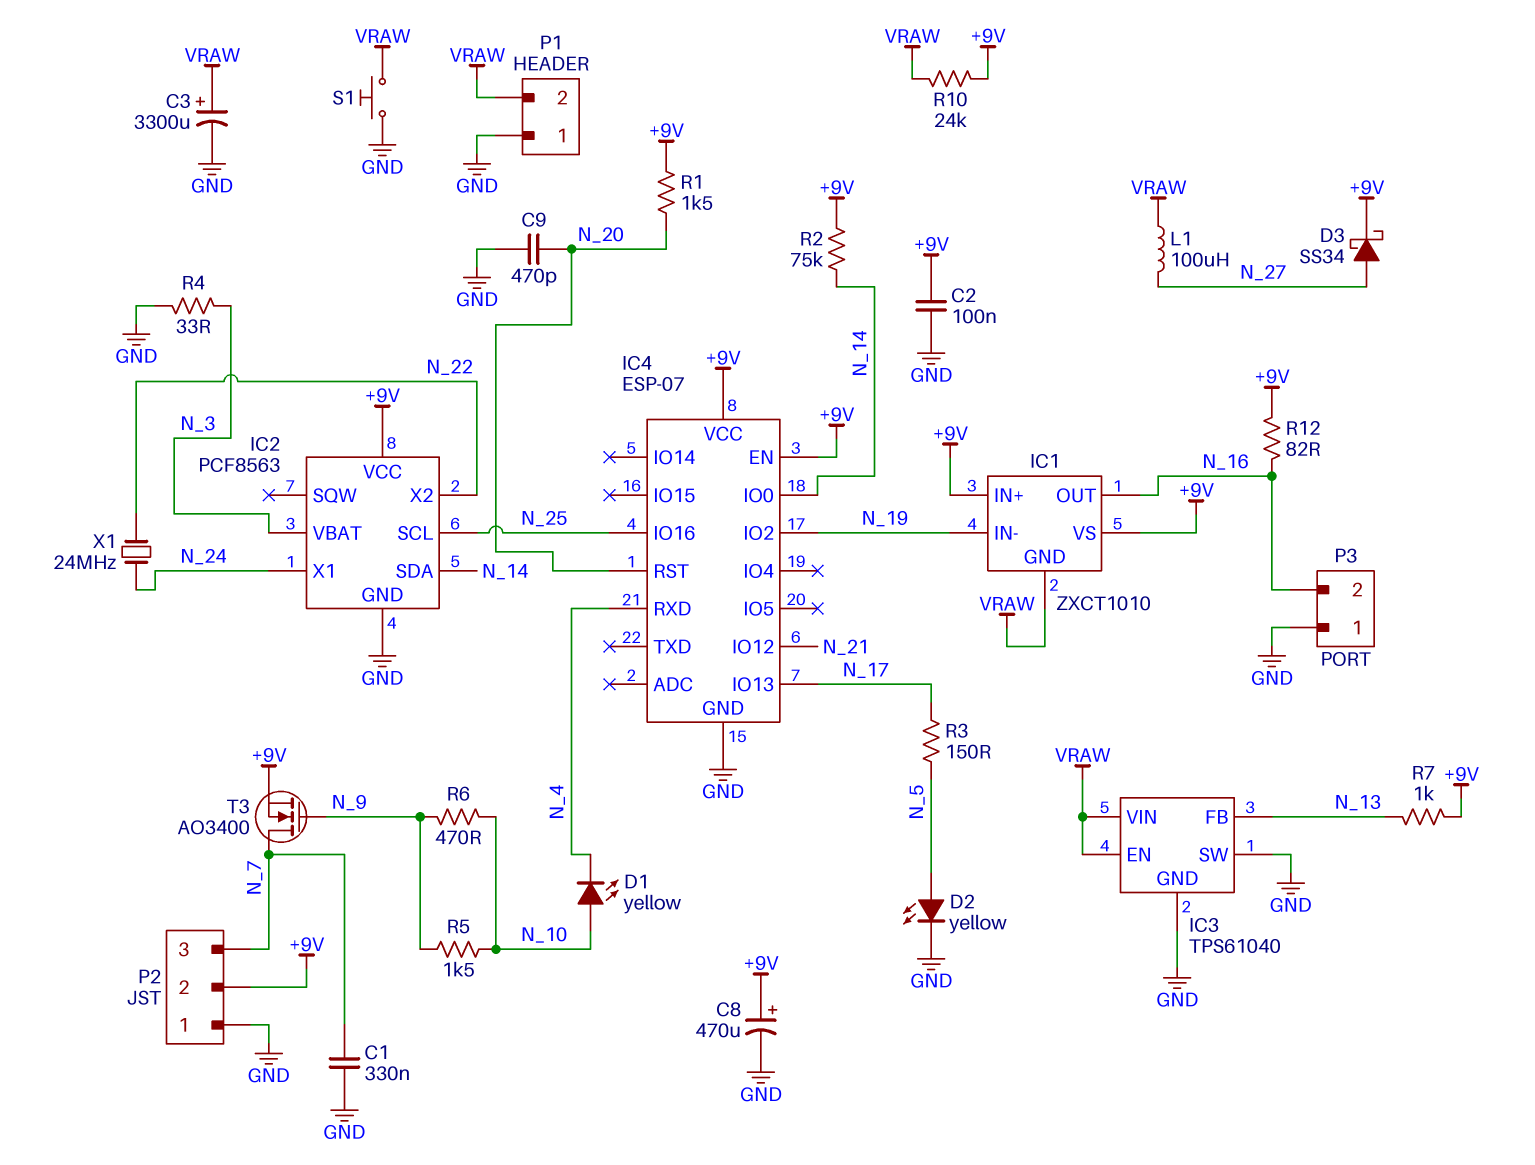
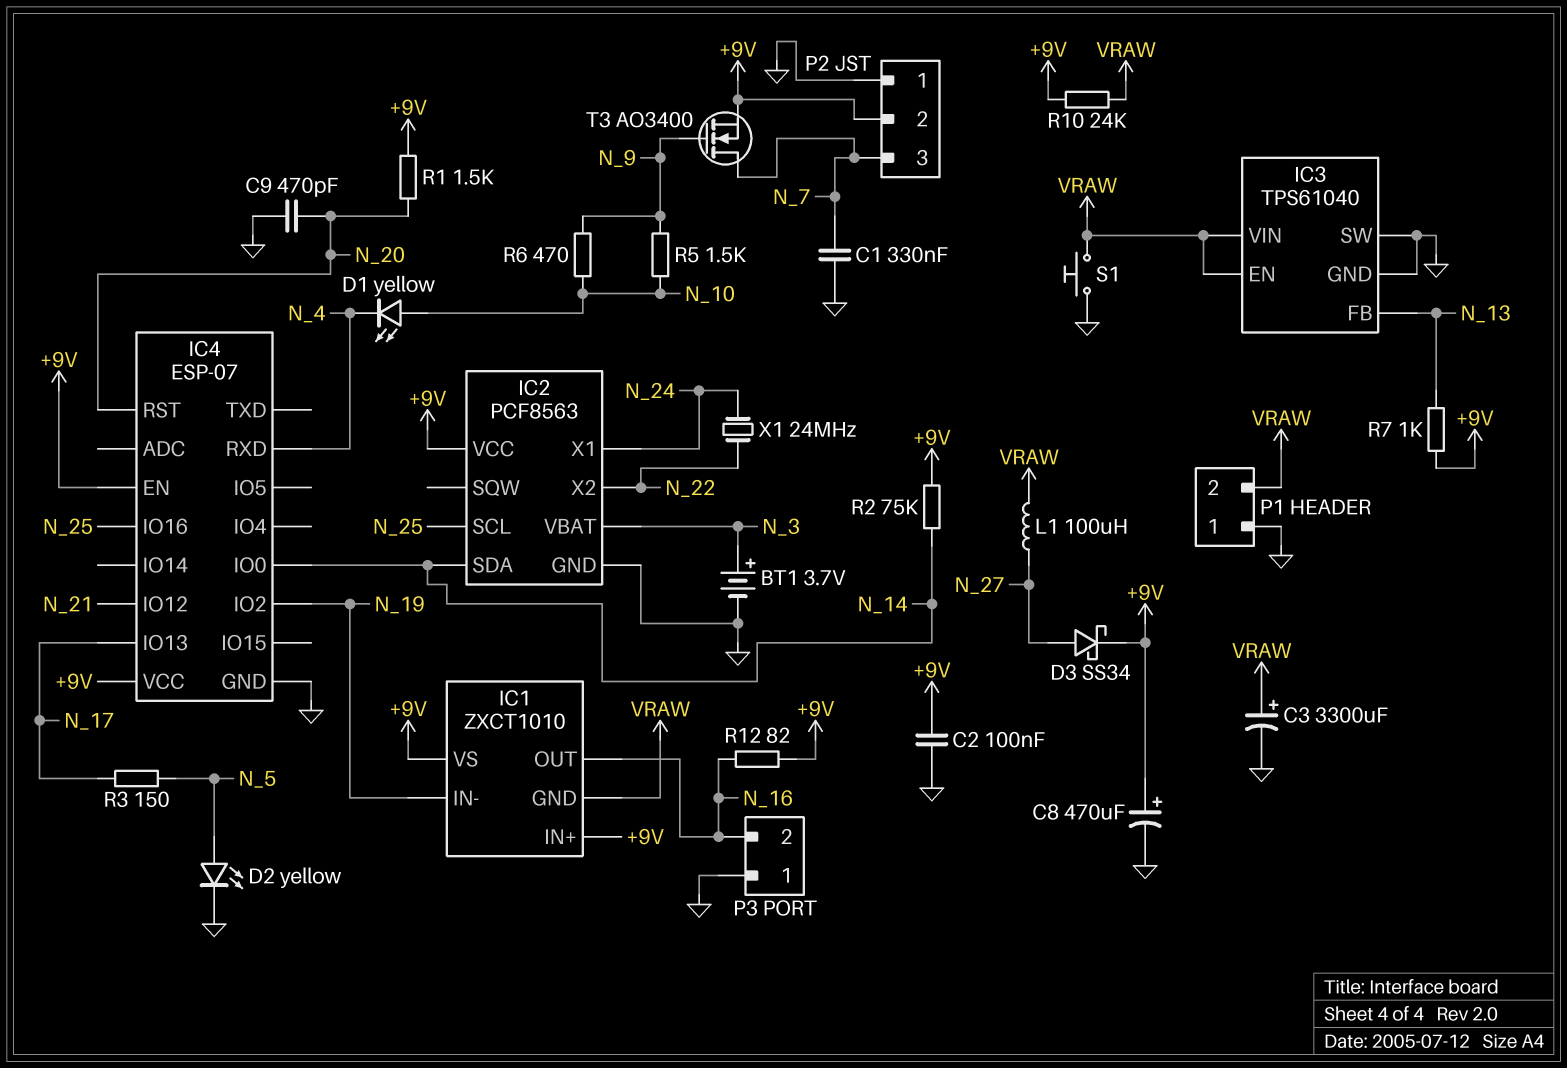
BT1: none -> 3.7V (plus N_3, minus GND)
R4: 33 (GND, N_3) -> none

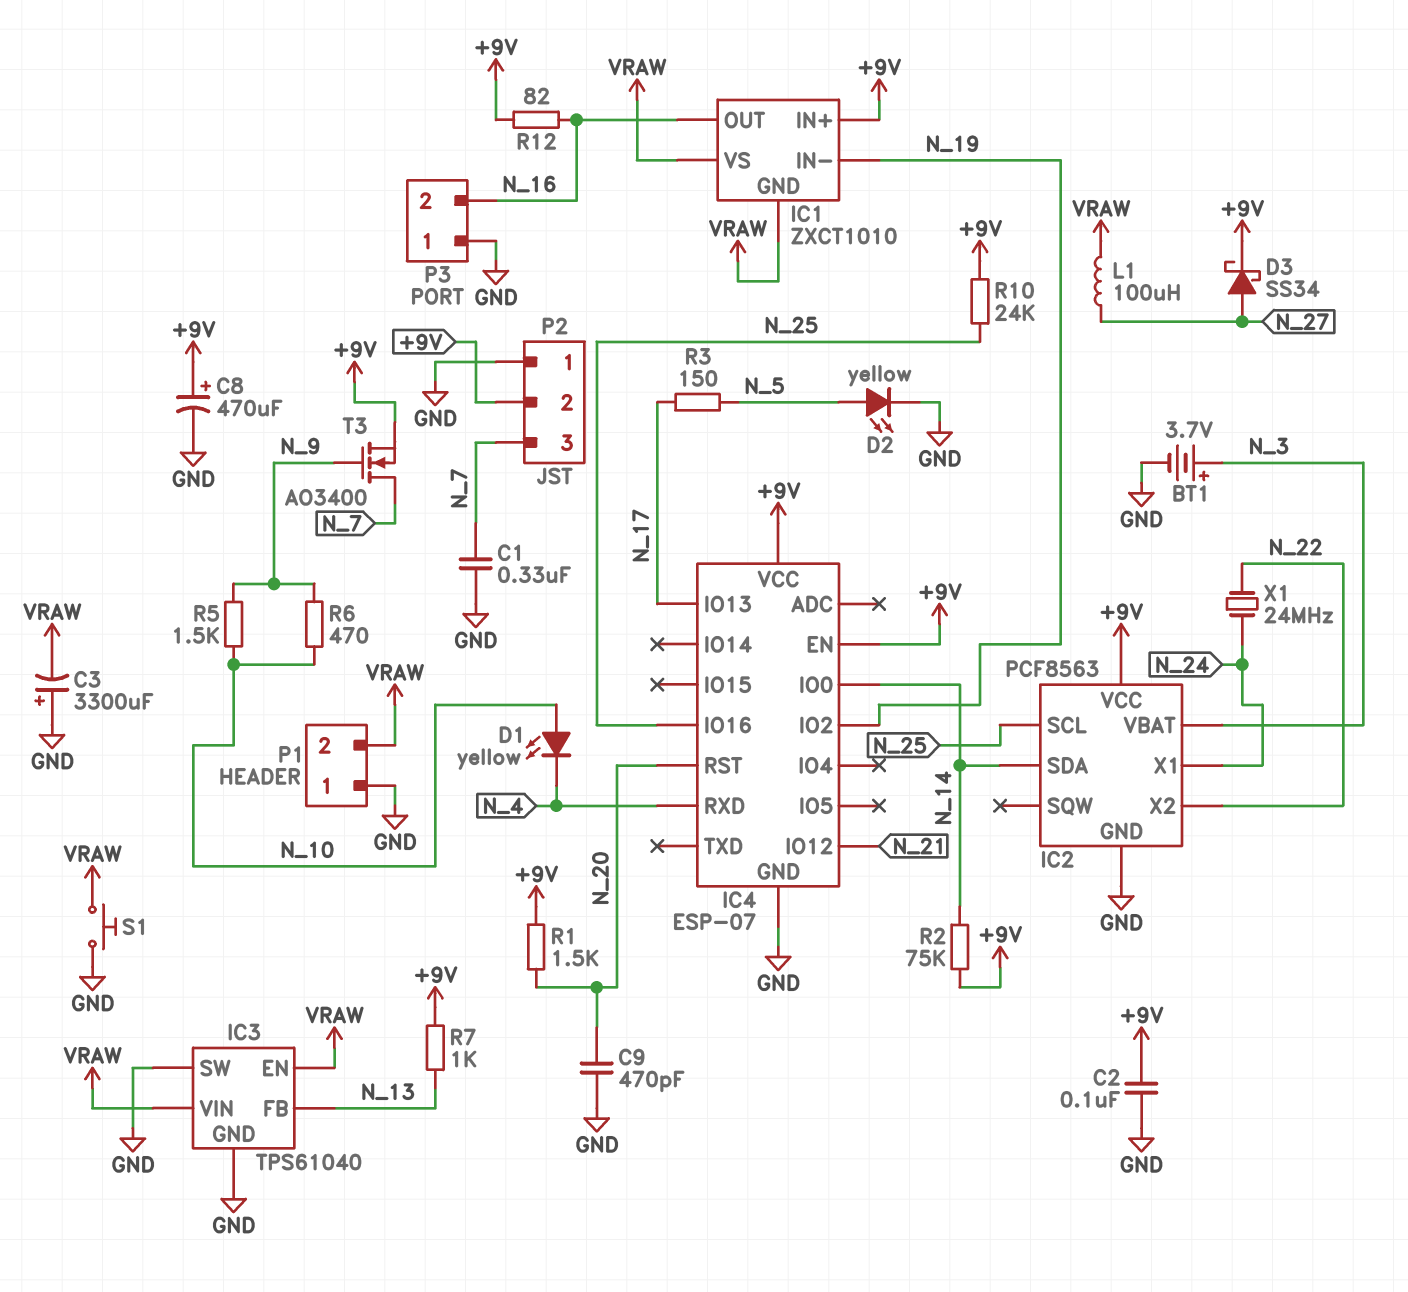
C3: 3300uF (plus VRAW, minus GND) -> 3300uF (plus GND, minus VRAW)
IC1 pin VS: +9V -> VRAW
R10: 24k (+9V, VRAW) -> 24k (+9V, N_25)

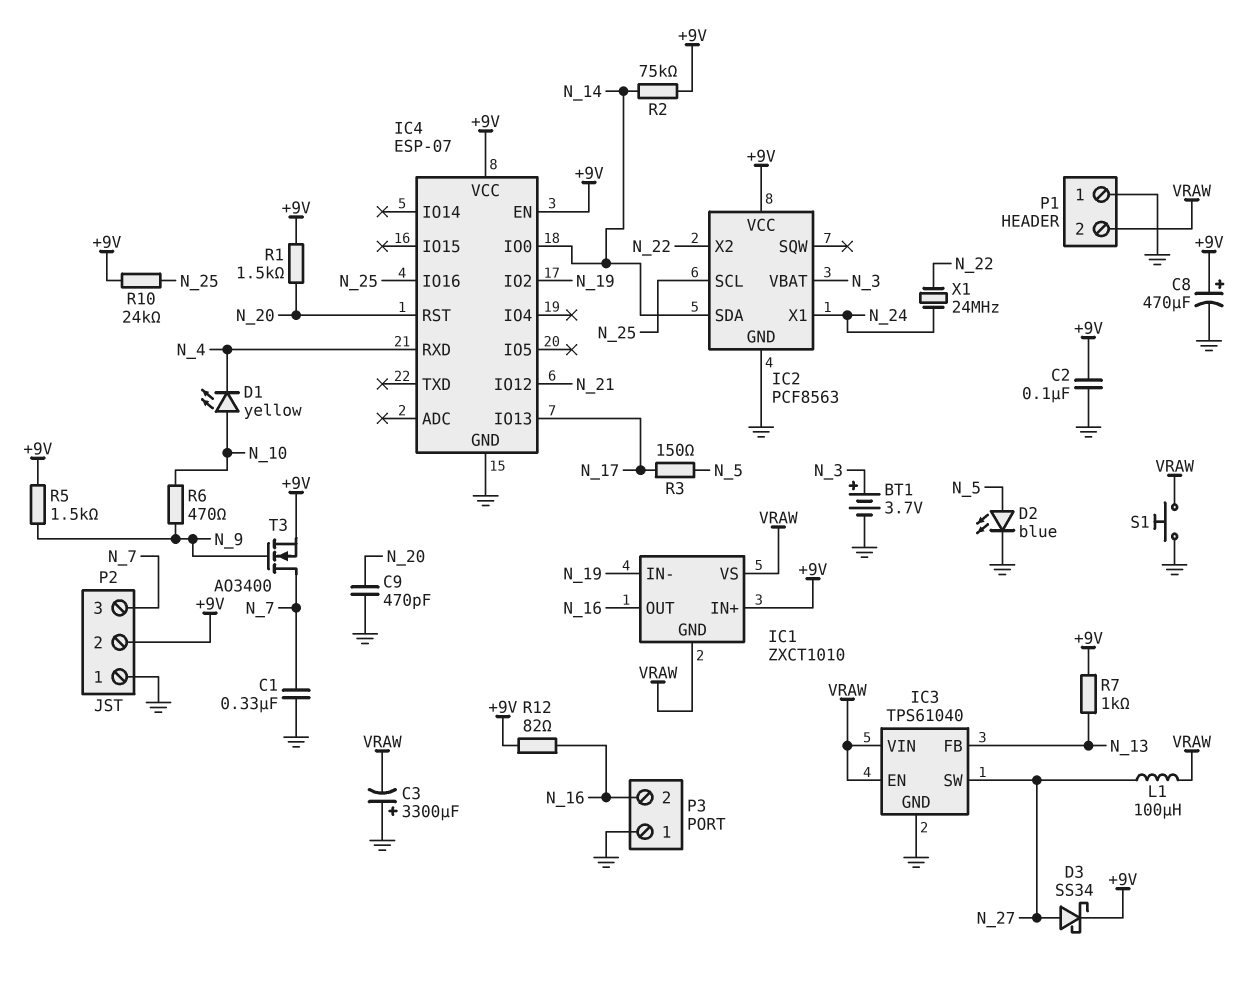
D2: LED yellow (A N_5, K GND) -> LED blue (A N_5, K GND)
IC3 pin SW: GND -> N_27
R5: 1.5k (N_9, N_10) -> 1.5k (+9V, N_9)

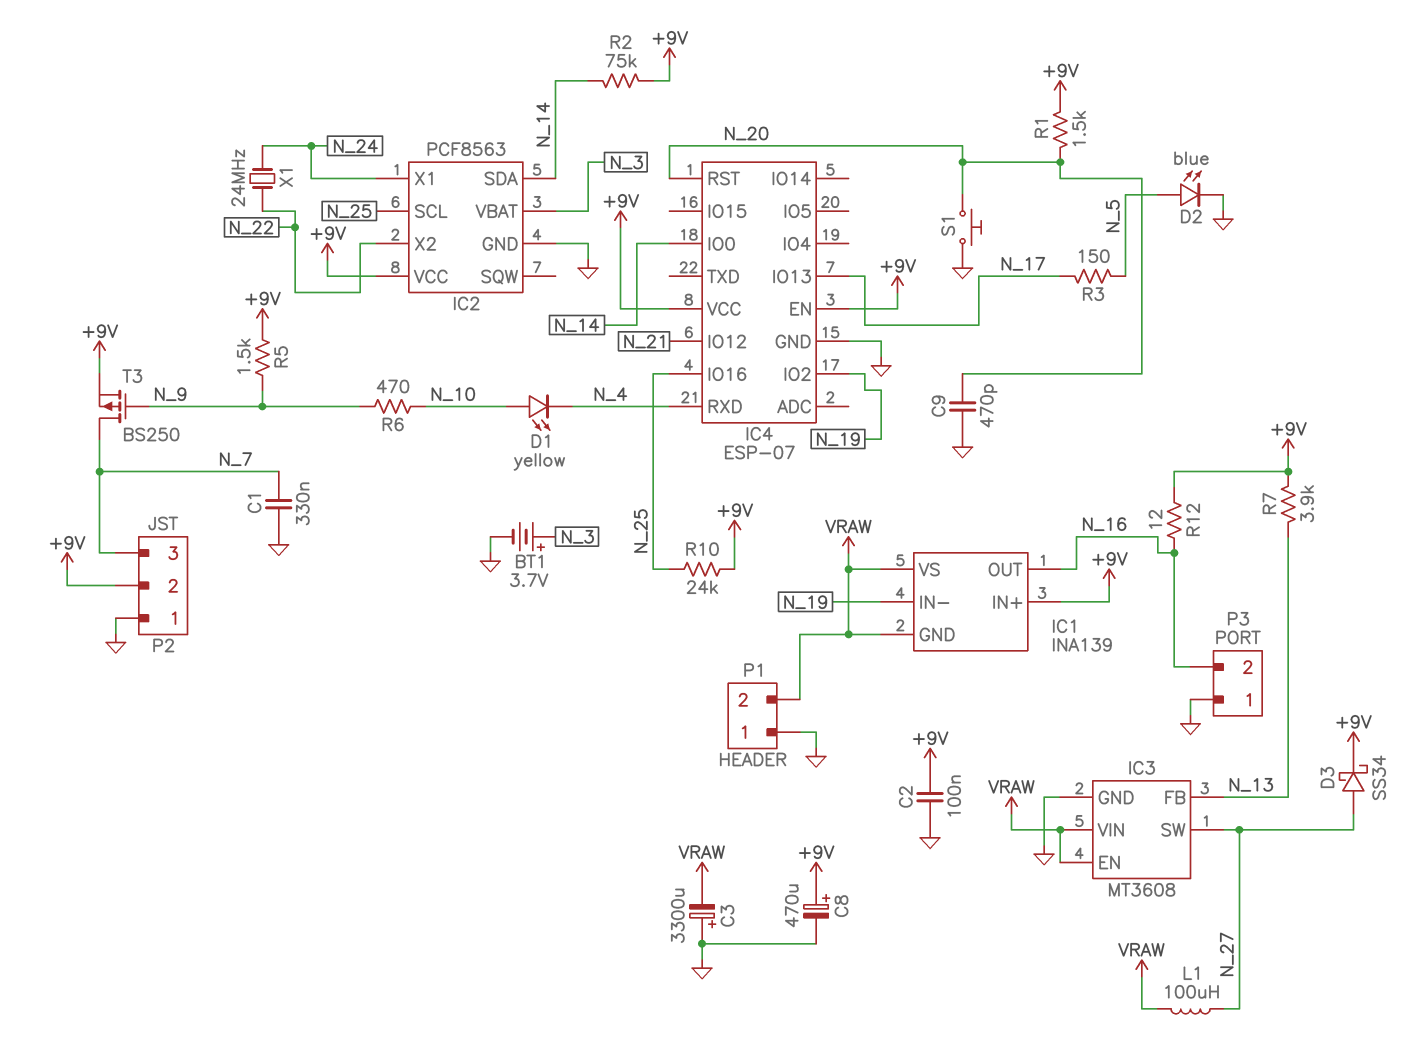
IC1: ZXCT1010 -> INA139
IC3: TPS61040 -> MT3608
R7: 1k (+9V, N_13) -> 3.9k (+9V, N_13)
R12: 82 (+9V, N_16) -> 12 (+9V, N_16)
S1: button (GND, VRAW) -> button (GND, N_20)
T3: NMOS AO3400 (G N_9, D N_7, S +9V) -> PMOS BS250 (G N_9, D N_7, S +9V)

